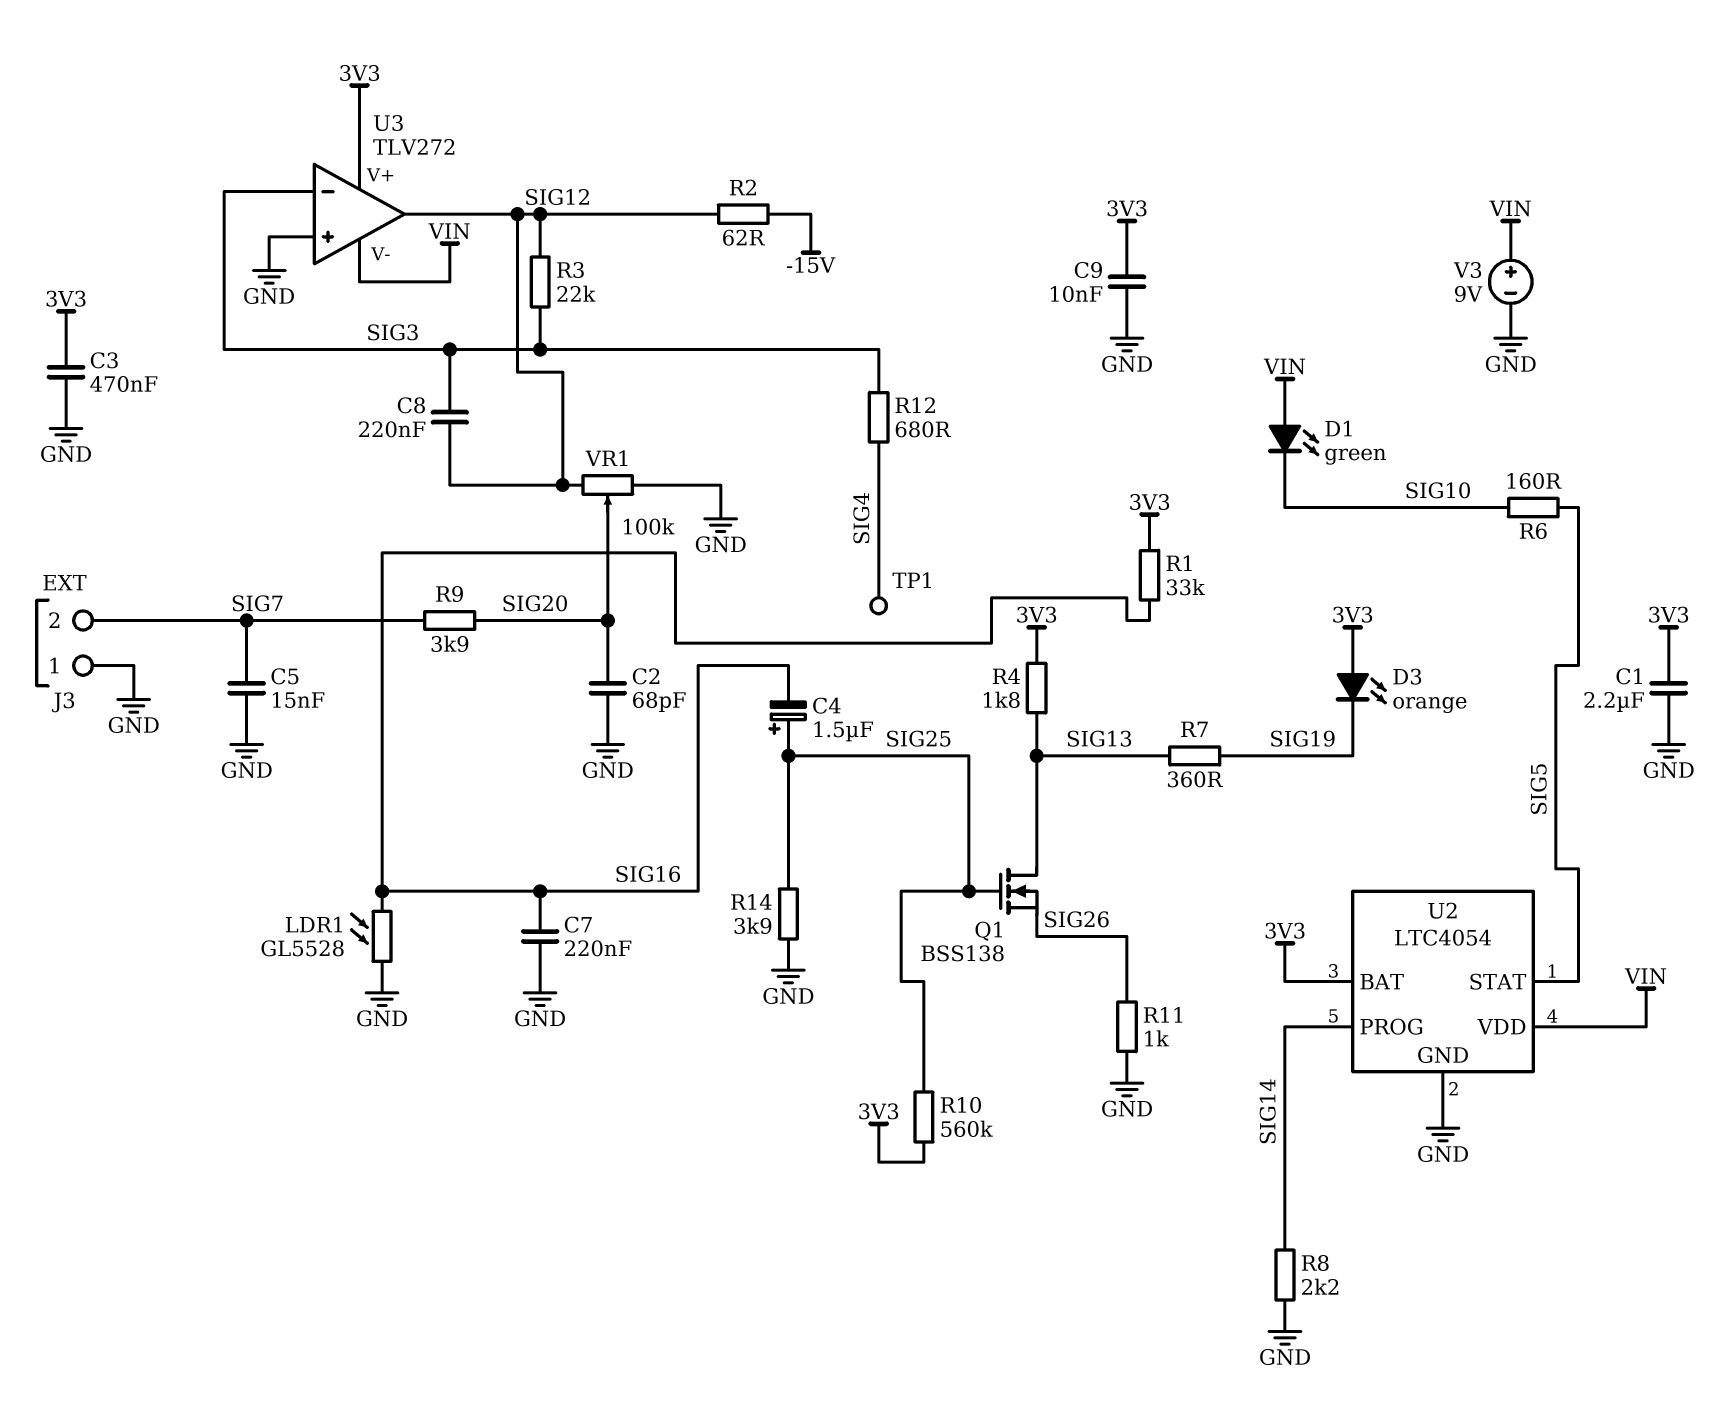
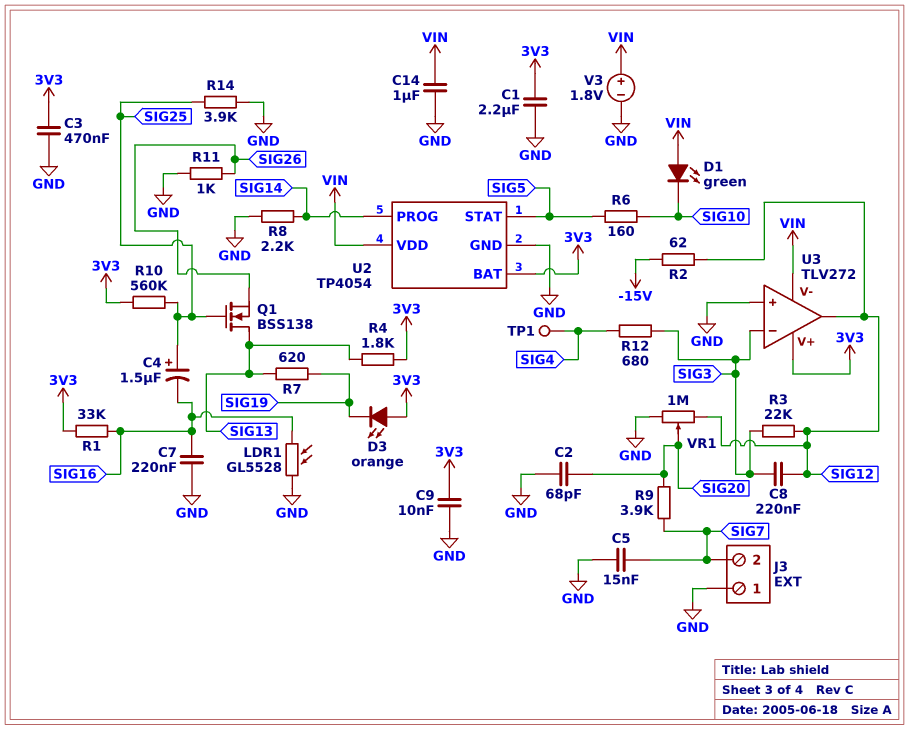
C14: none -> 1uF (GND, VIN)
R7: 360 (SIG13, SIG19) -> 620 (SIG13, SIG19)
U2: LTC4054 -> TP4054
V3: 9V (plus VIN, minus GND) -> 1.8V (plus VIN, minus GND)
VR1: 100k (GND, SIG12, wiper SIG20) -> 1M (GND, SIG12, wiper SIG20)

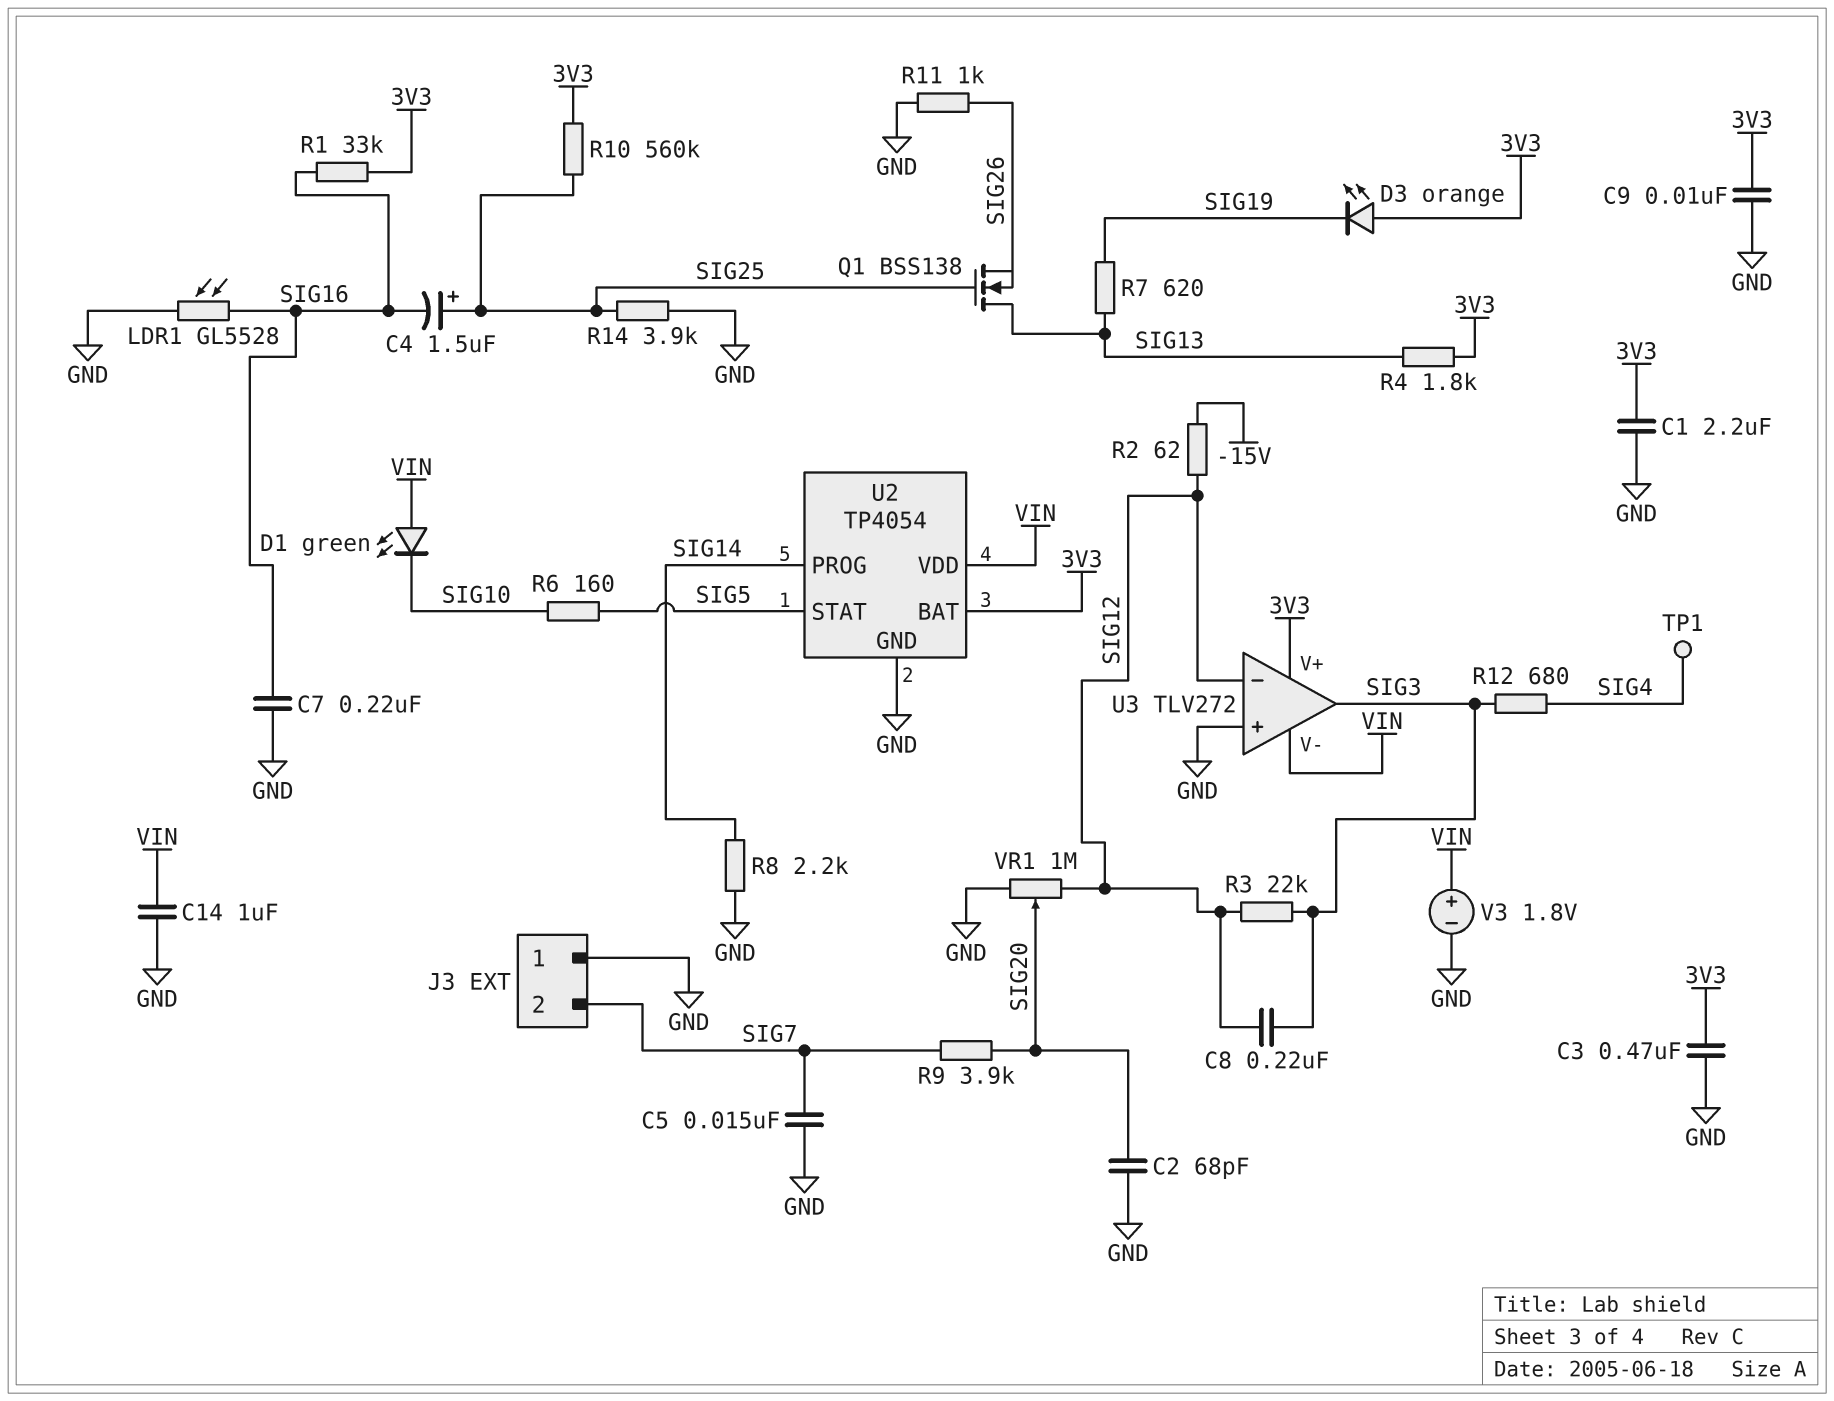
U3 pin in-: SIG3 -> SIG12
U3 pin out: SIG12 -> SIG3

